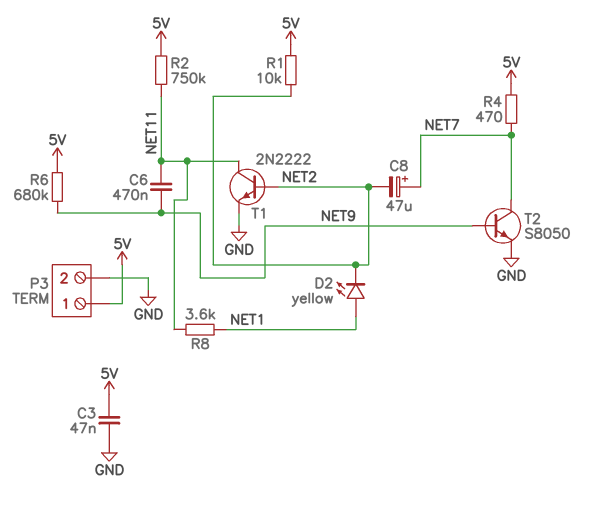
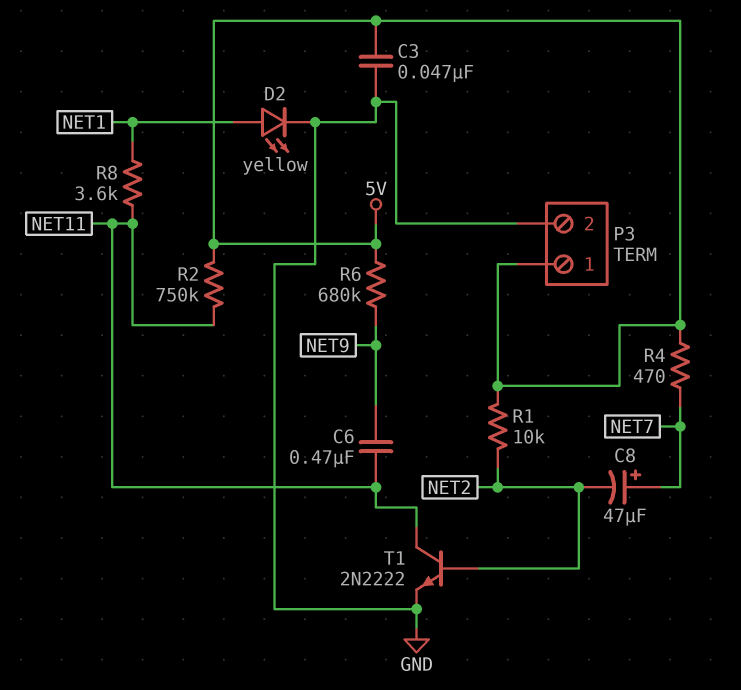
D2: LED yellow (A NET1, K NET2) -> LED yellow (A NET1, K GND)
T2: NPN S8050 (B NET9, C NET7, E GND) -> none

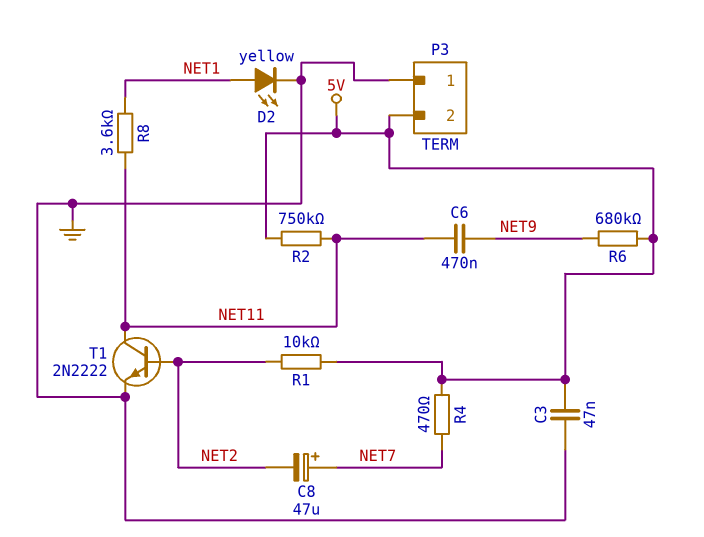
P3 pin 1: 5V -> GND
P3 pin 2: GND -> 5V

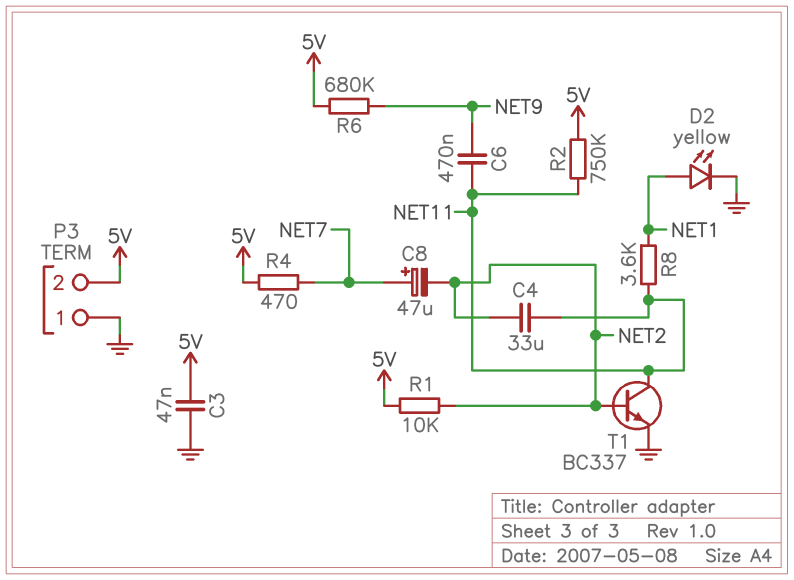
C4: none -> 33uF (NET2, NET11)
T1: NPN 2N2222 (B NET2, C NET11, E GND) -> NPN BC337 (B NET2, C NET11, E GND)

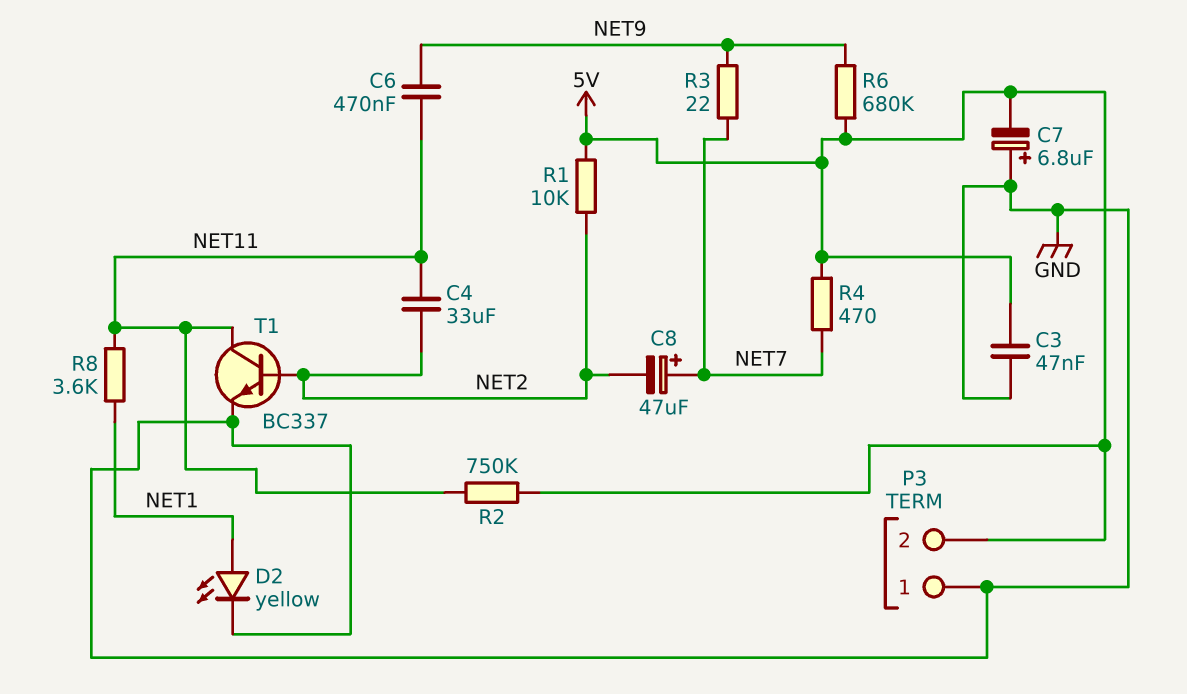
C7: none -> 6.8uF (plus GND, minus 5V)
R3: none -> 22 (NET7, NET9)

